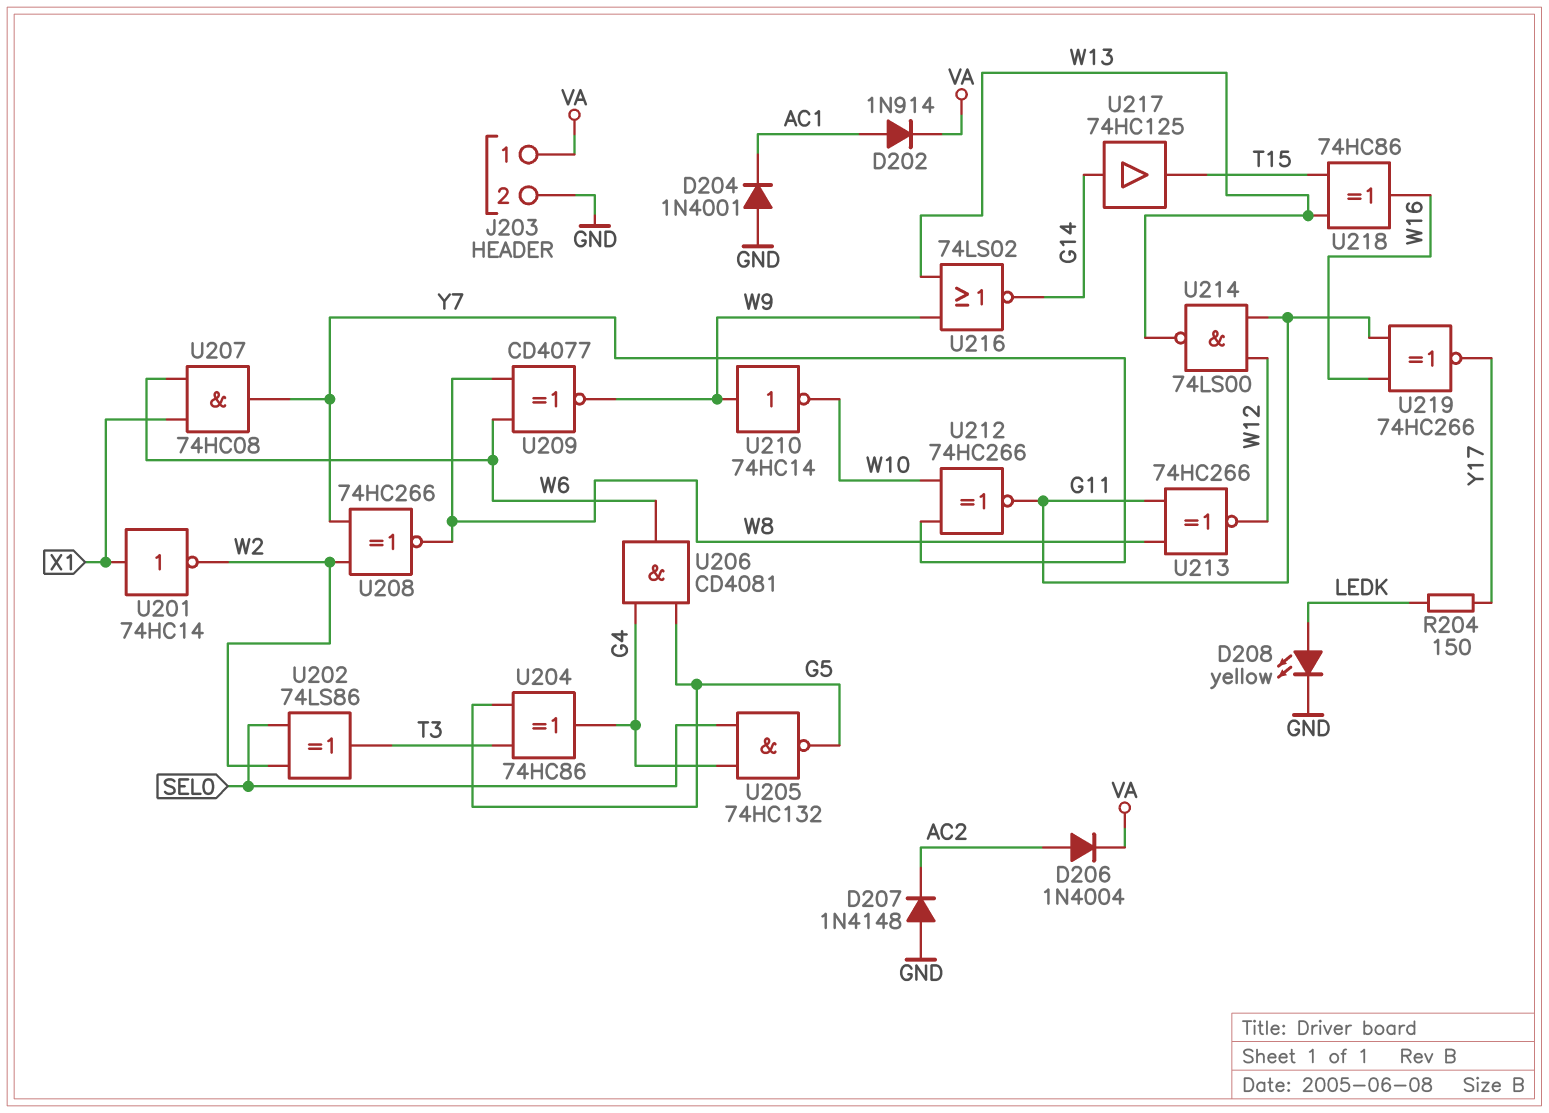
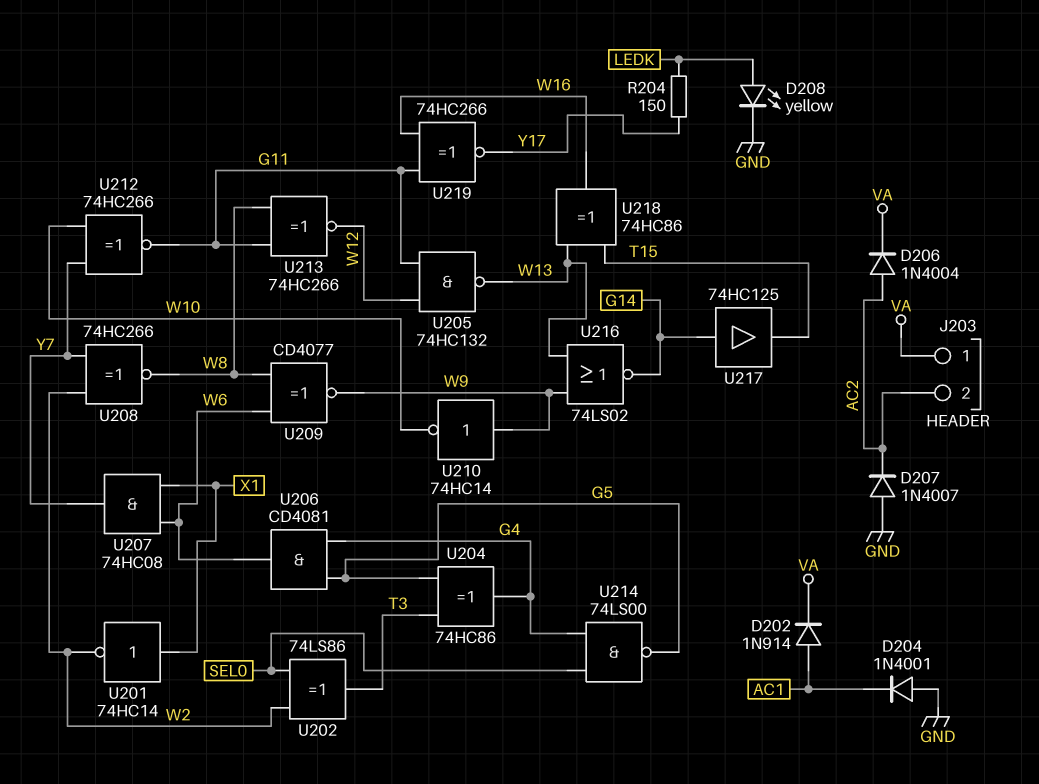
D207: diode 1N4148 (A GND, K AC2) -> diode 1N4007 (A GND, K AC2)
J203 pin 2: GND -> AC2
U205: NAND 74HC132 (in G4, in SEL0, out G5) -> NAND 74HC132 (in G11, in W12, out W13)
U214: NAND 74LS00 (in G11, in W12, out W13) -> NAND 74LS00 (in G4, in SEL0, out G5)

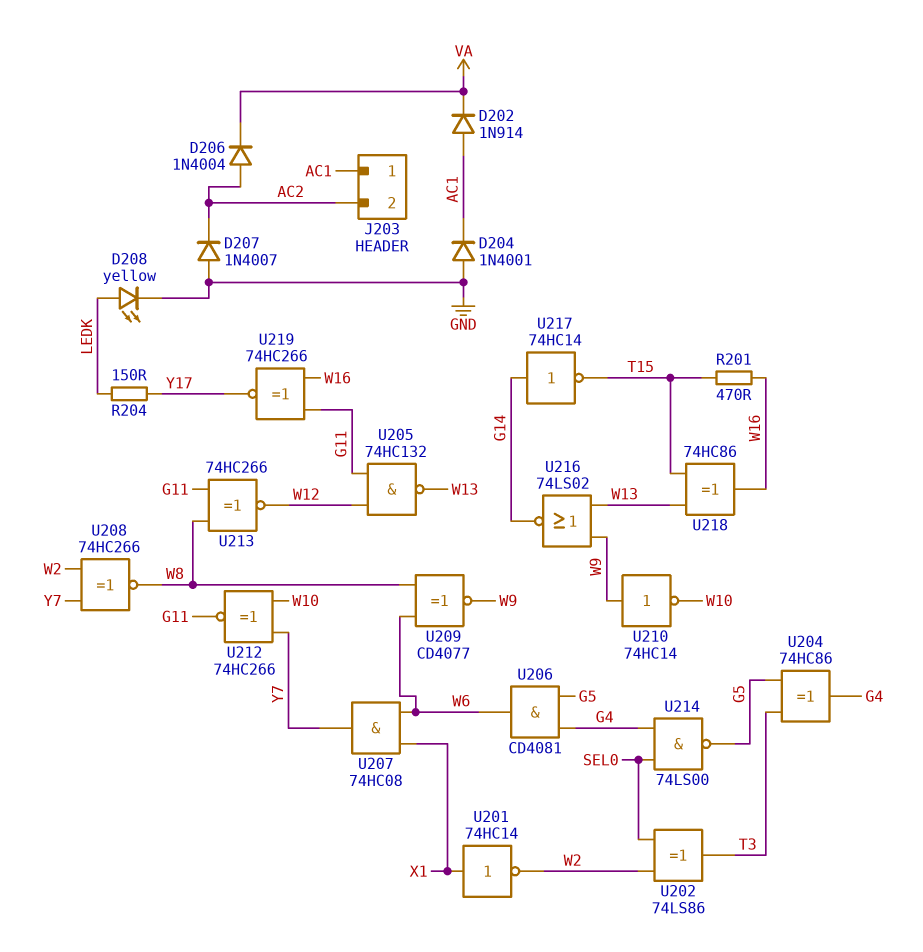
J203 pin 1: VA -> AC1
R201: none -> 470 (T15, W16)
U217: buffer 74HC125 (in G14, out T15) -> NOT 74HC14 (in G14, out T15)

